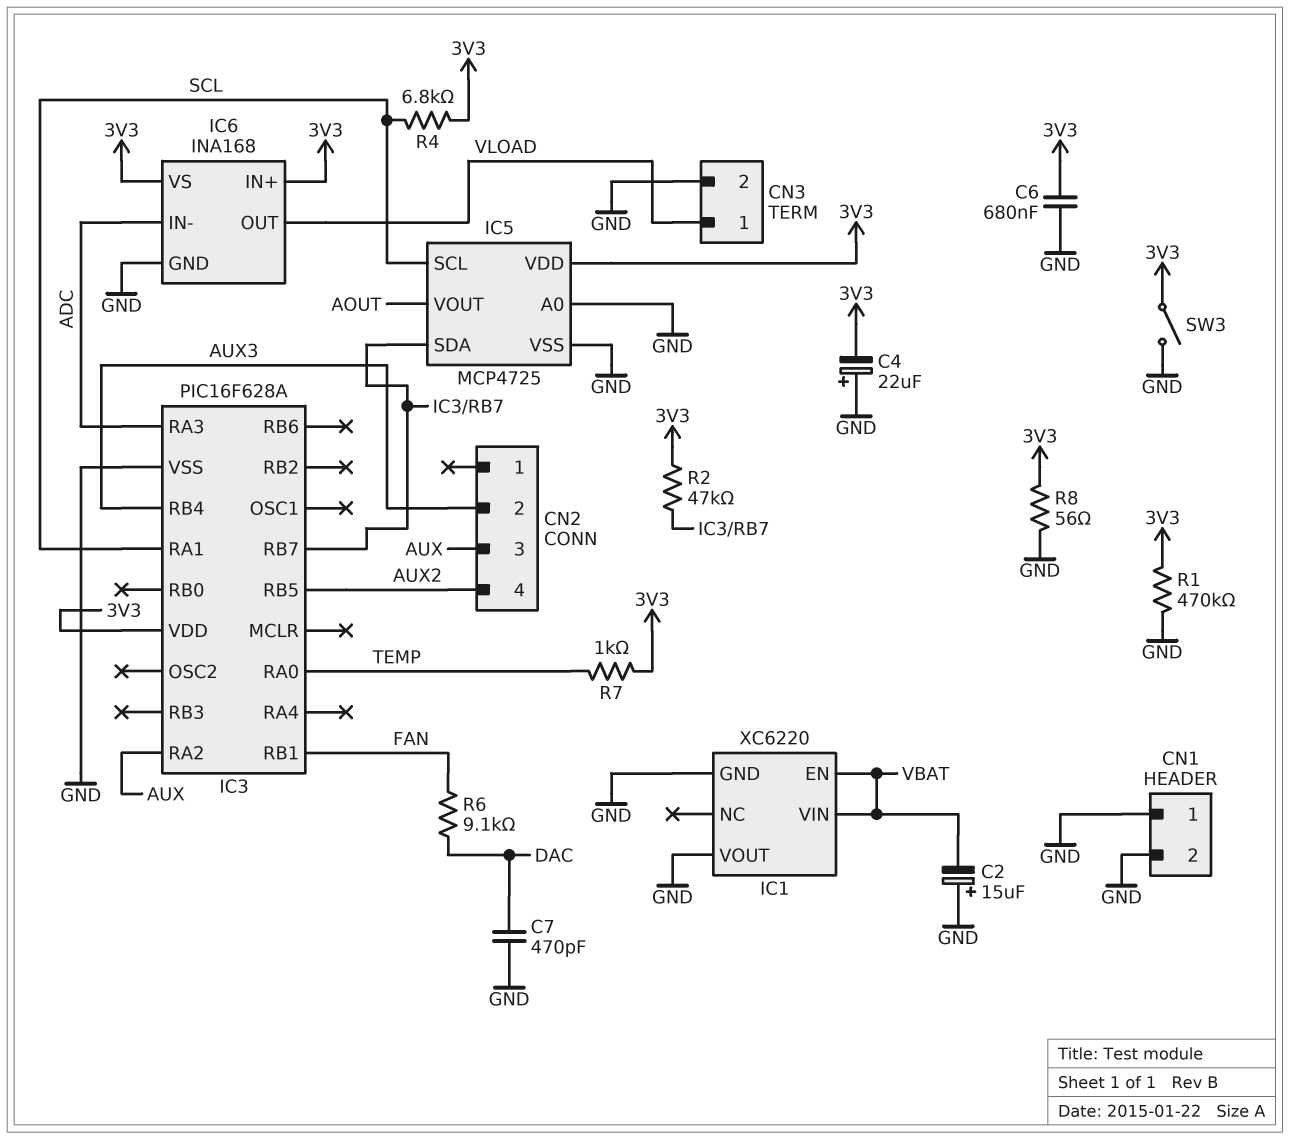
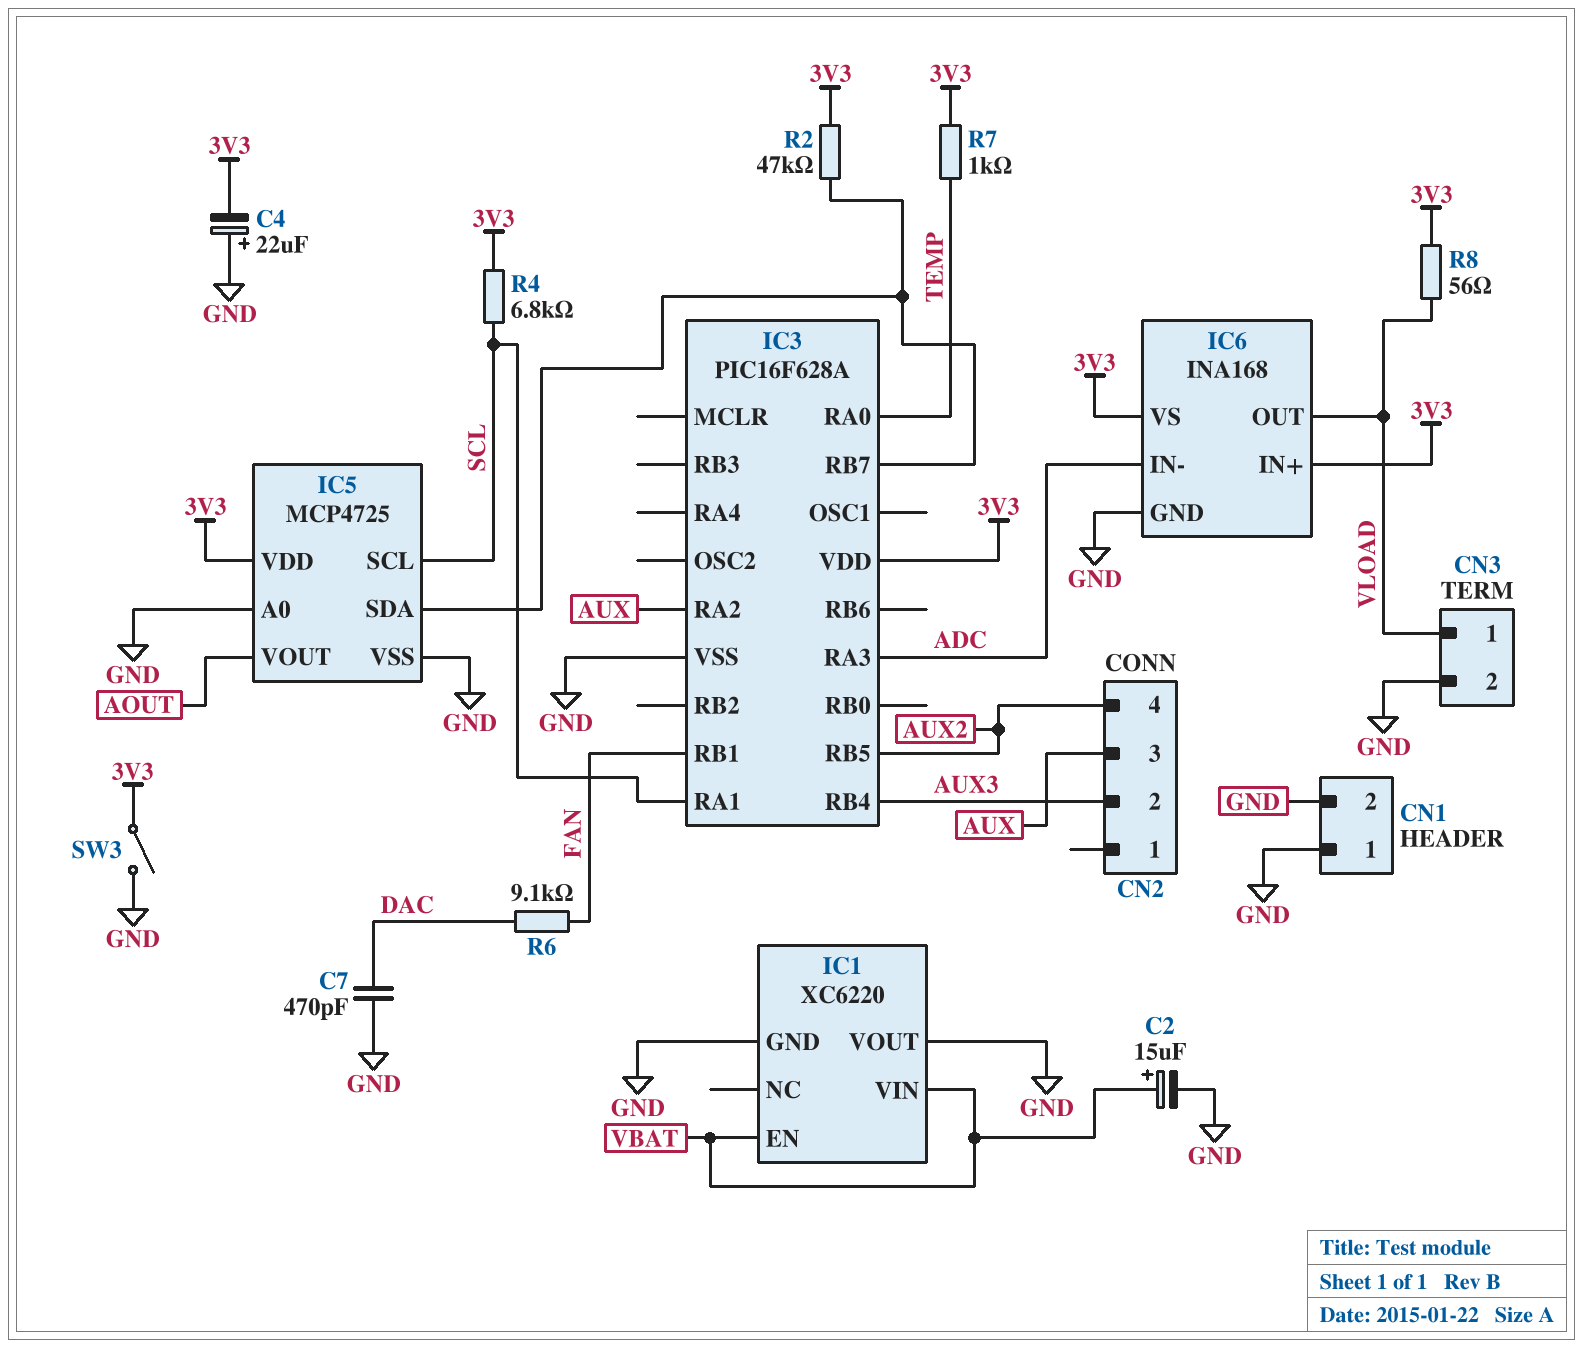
C2: 15uF (plus GND, minus VBAT) -> 15uF (plus VBAT, minus GND)
C6: 680nF (3V3, GND) -> none
R1: 470k (3V3, GND) -> none
R8: 56 (3V3, GND) -> 56 (3V3, VLOAD)

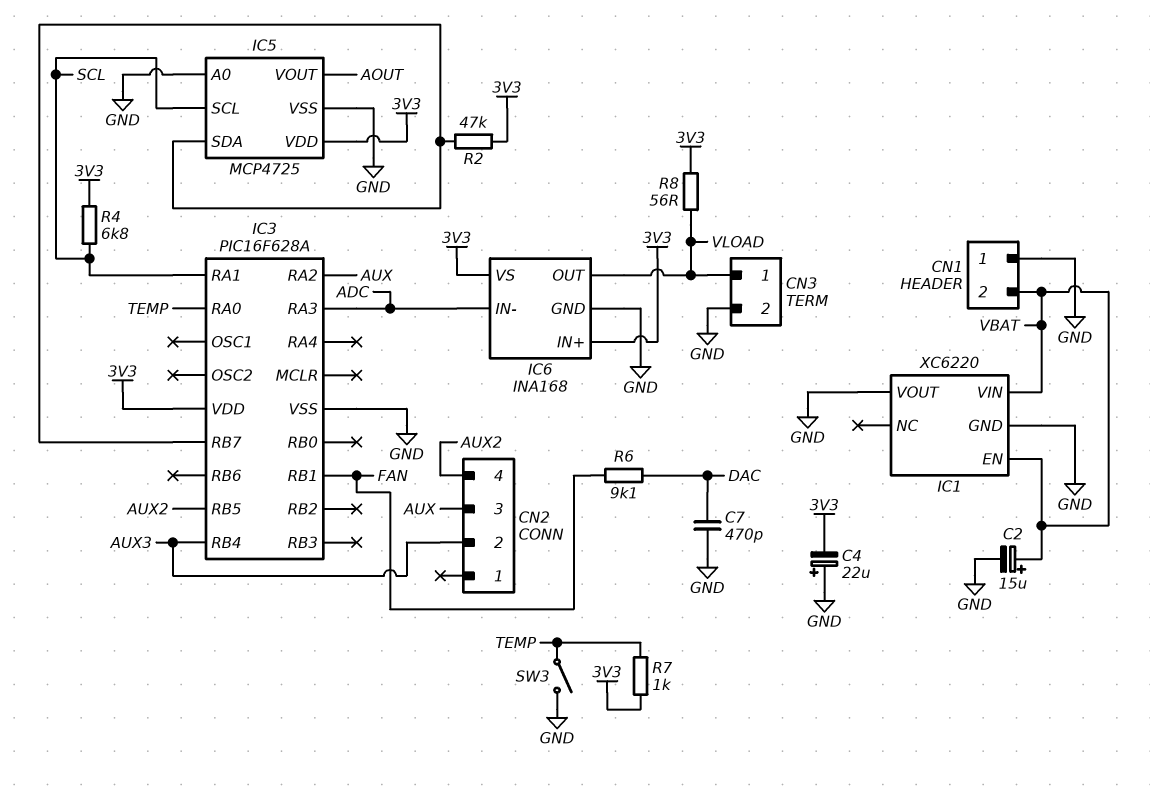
CN1 pin 2: GND -> VBAT
SW3: switch (3V3, GND) -> switch (GND, TEMP)

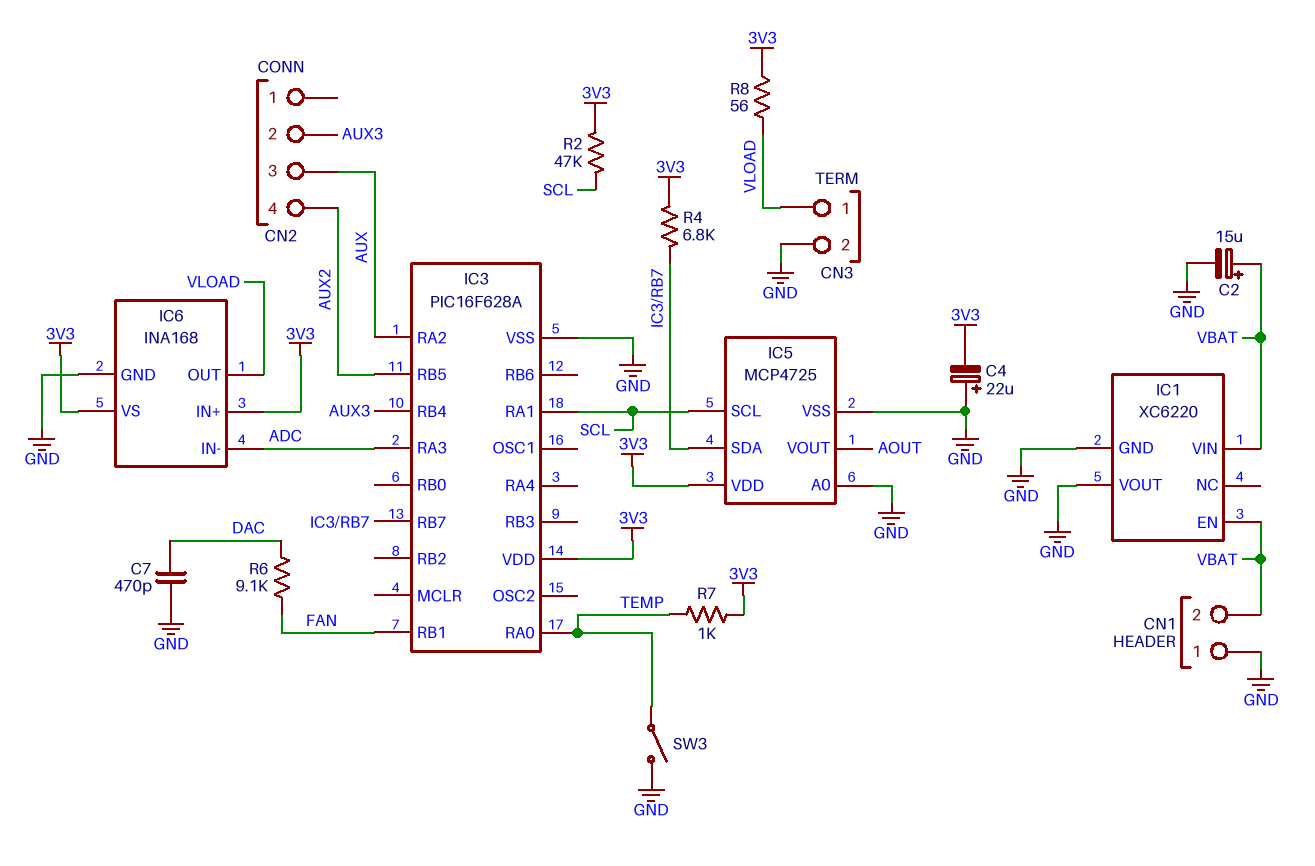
R2: 47k (3V3, IC3/RB7) -> 47k (3V3, SCL)
R4: 6.8k (3V3, SCL) -> 6.8k (3V3, IC3/RB7)

